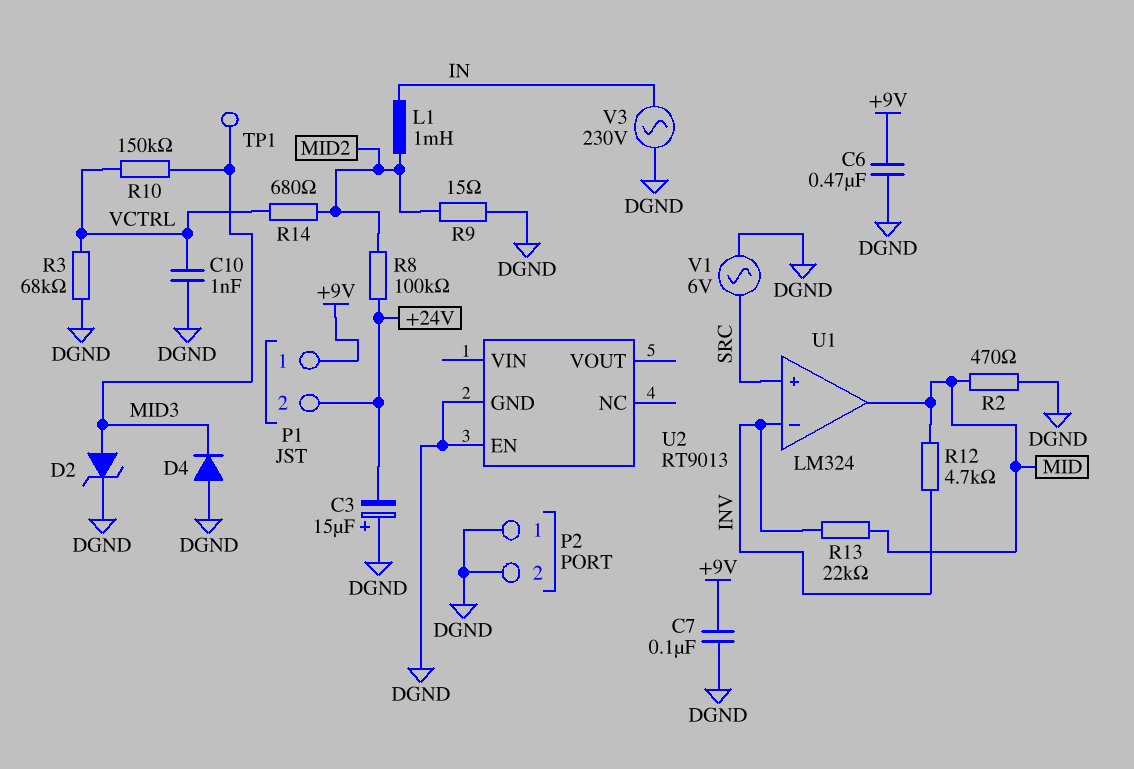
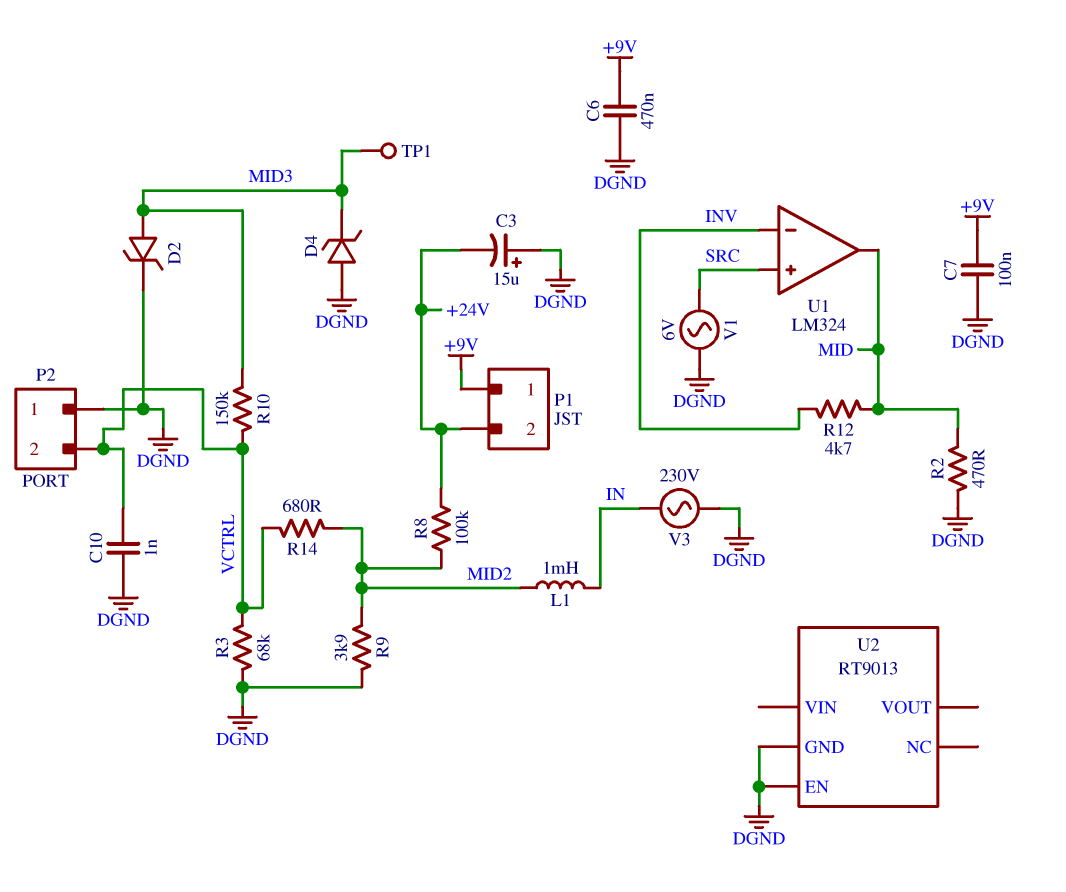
D4: diode (A DGND, K MID3) -> zener (A DGND, K MID3)
P2 pin 2: DGND -> VCTRL
R9: 15 (DGND, MID2) -> 3.9k (DGND, MID2)
R13: 22k (INV, MID) -> none

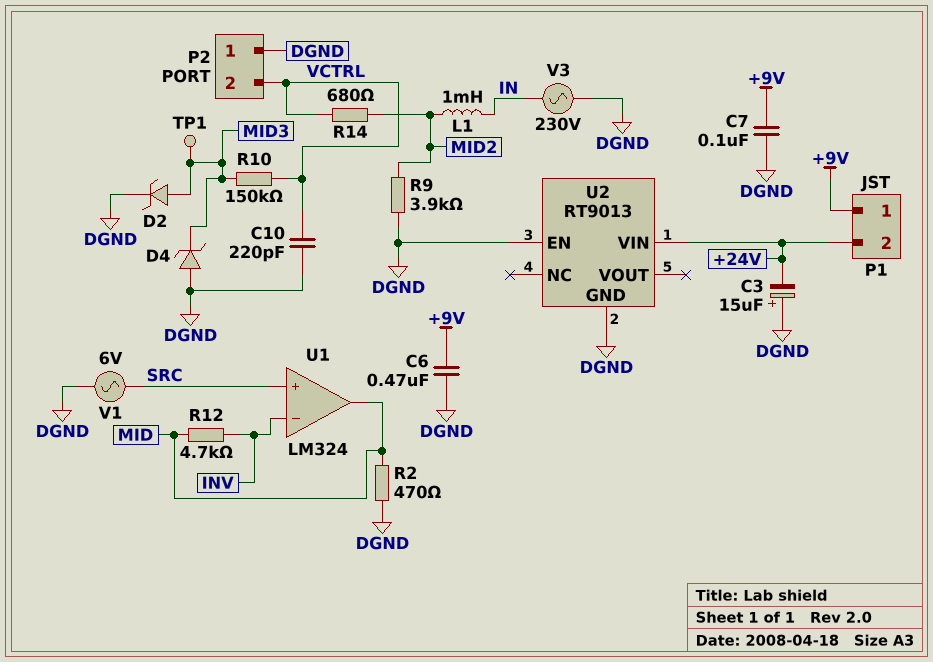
C10: 1nF (DGND, VCTRL) -> 220pF (DGND, VCTRL)
R3: 68k (DGND, VCTRL) -> none
R8: 100k (+24V, MID2) -> none
U2 pin VIN: none -> +24V

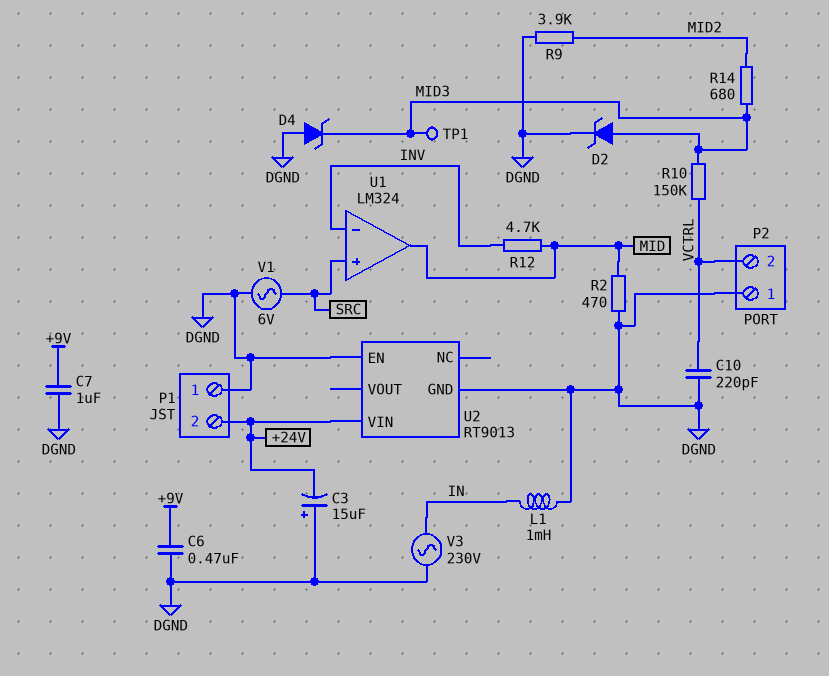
C7: 100nF (+9V, DGND) -> 1uF (+9V, DGND)
L1: 1mH (IN, MID2) -> 1mH (DGND, IN)
P1 pin 1: +9V -> DGND
R14: 680 (MID2, VCTRL) -> 680 (MID2, MID3)

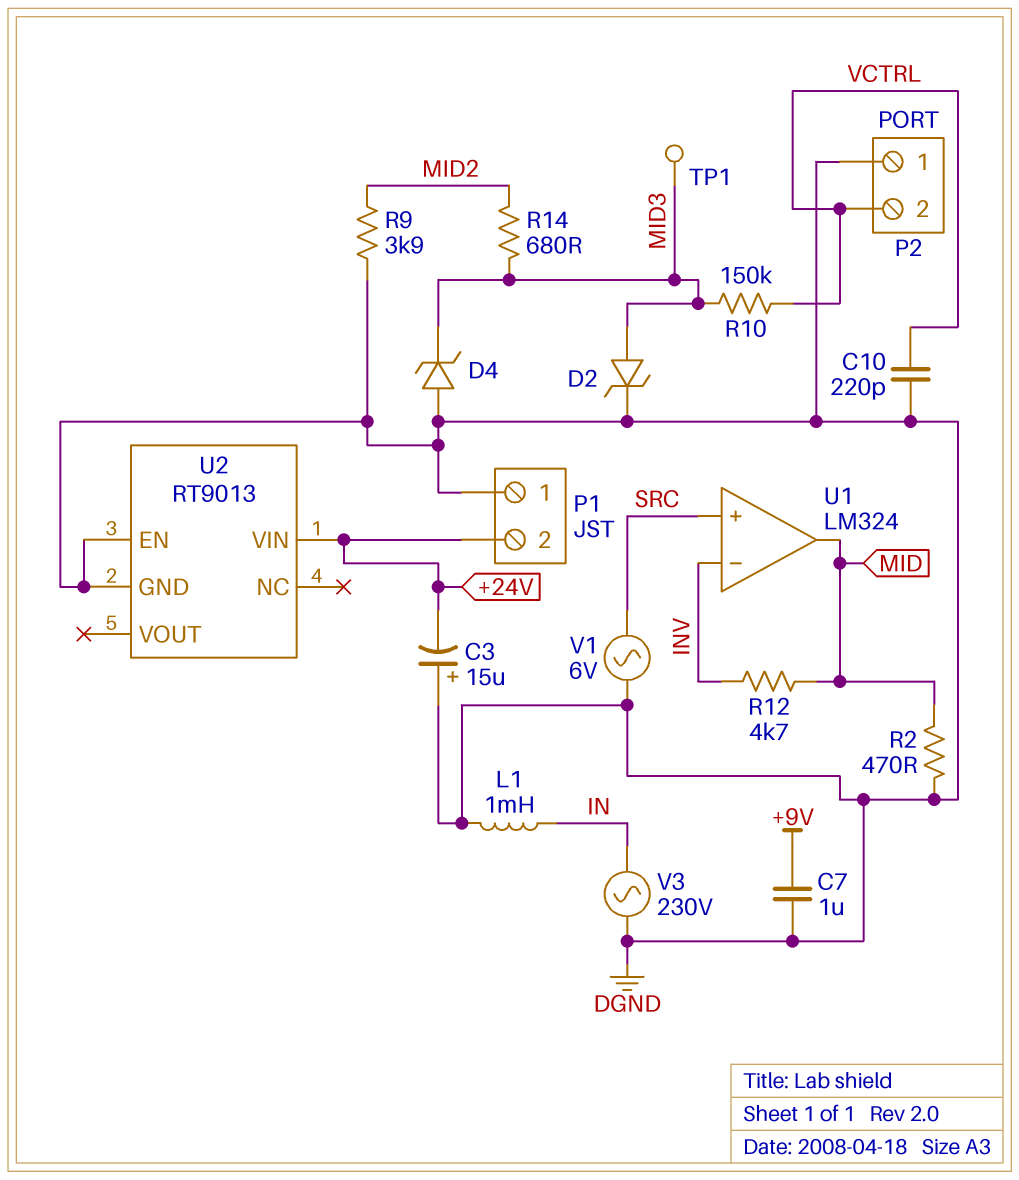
C6: 470nF (+9V, DGND) -> none

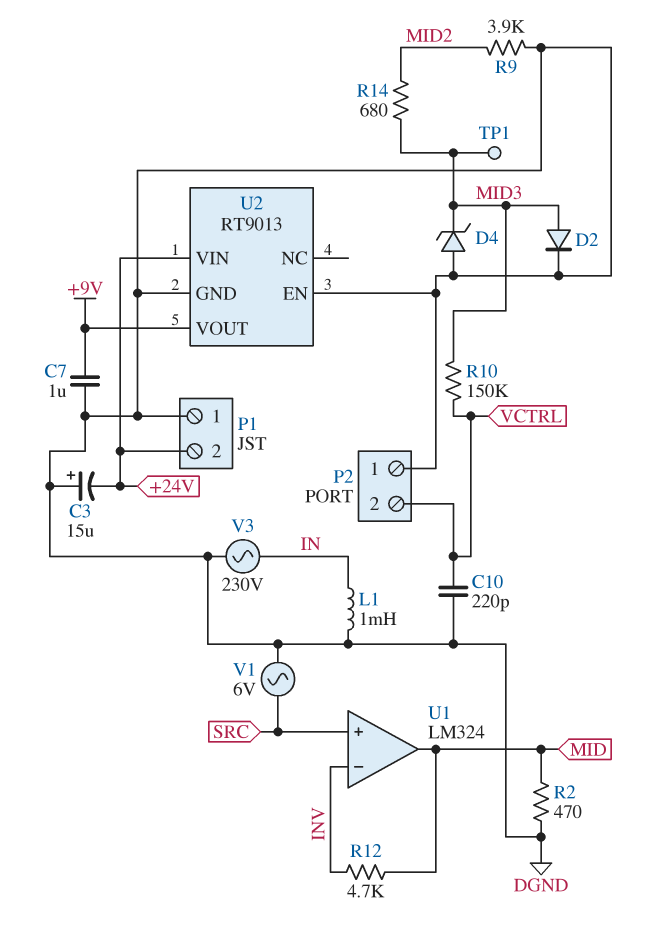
D2: zener (A MID3, K DGND) -> diode (A MID3, K DGND)
U2 pin VOUT: none -> +9V

